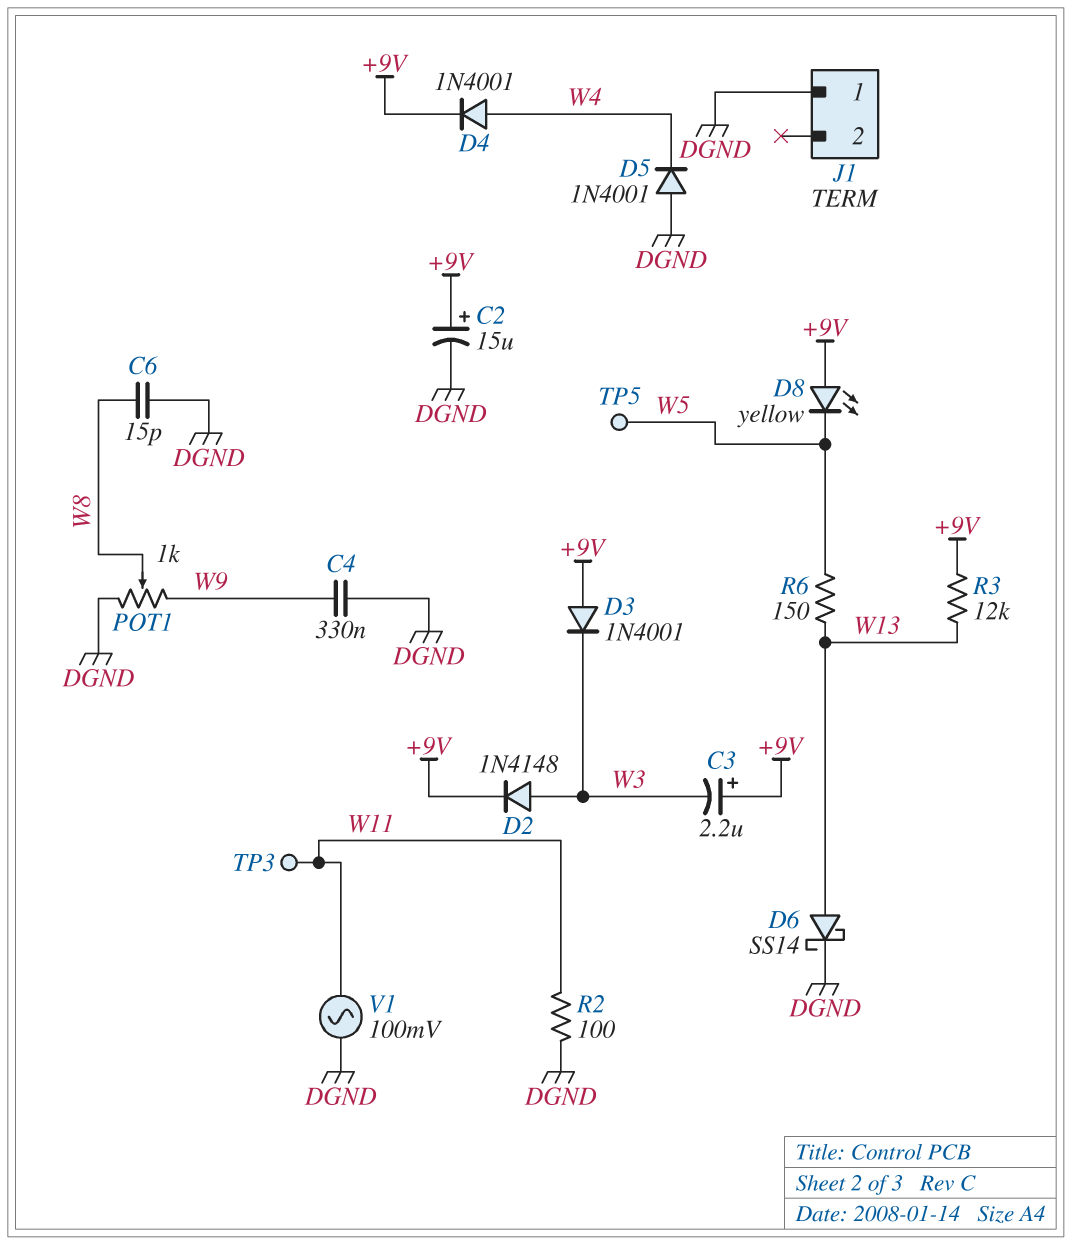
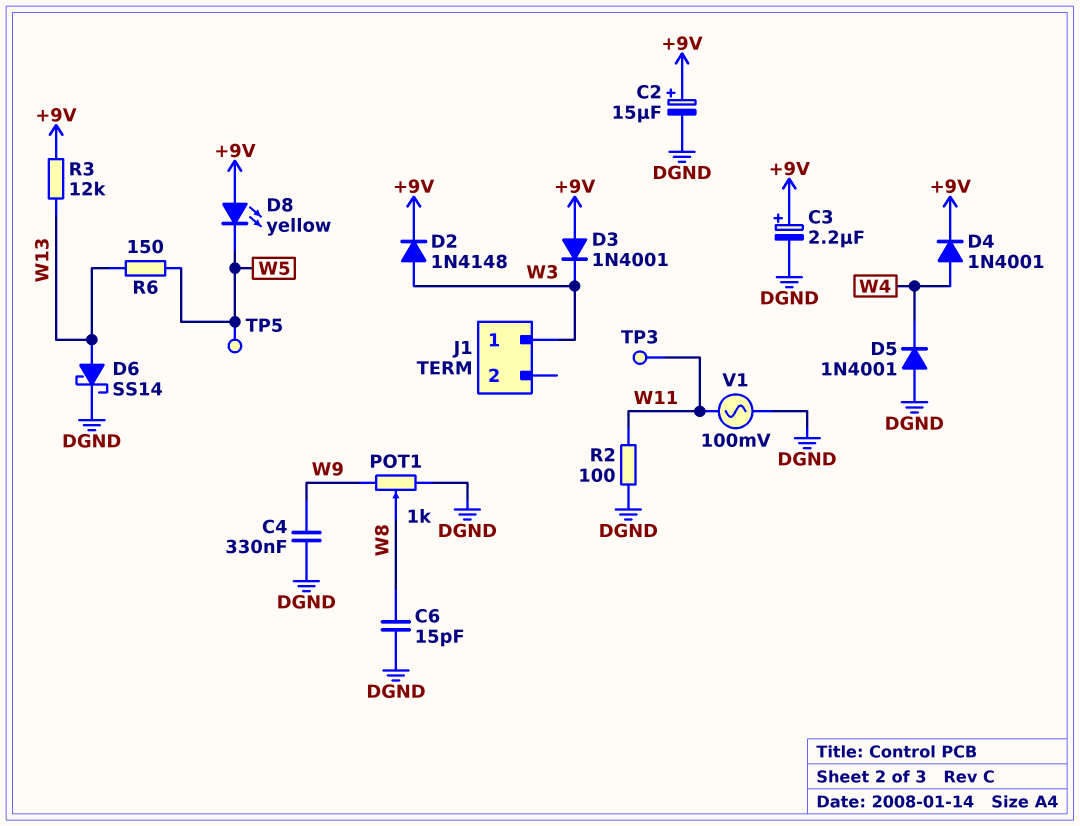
C3: 2.2uF (plus +9V, minus W3) -> 2.2uF (plus +9V, minus DGND)
J1 pin 1: DGND -> W3

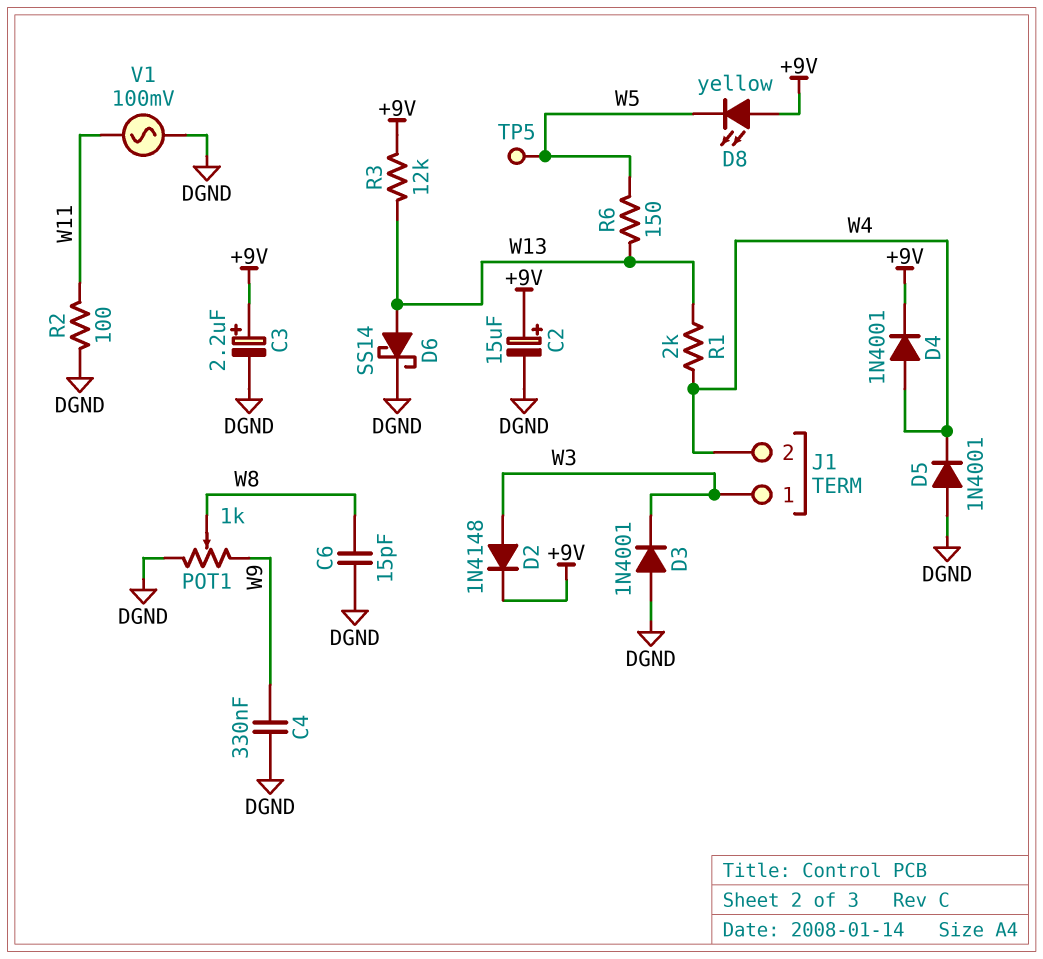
D3: diode 1N4001 (A +9V, K W3) -> diode 1N4001 (A DGND, K W3)
J1 pin 2: none -> W4
R1: none -> 2k (W4, W13)
TP3: test point (W11) -> none

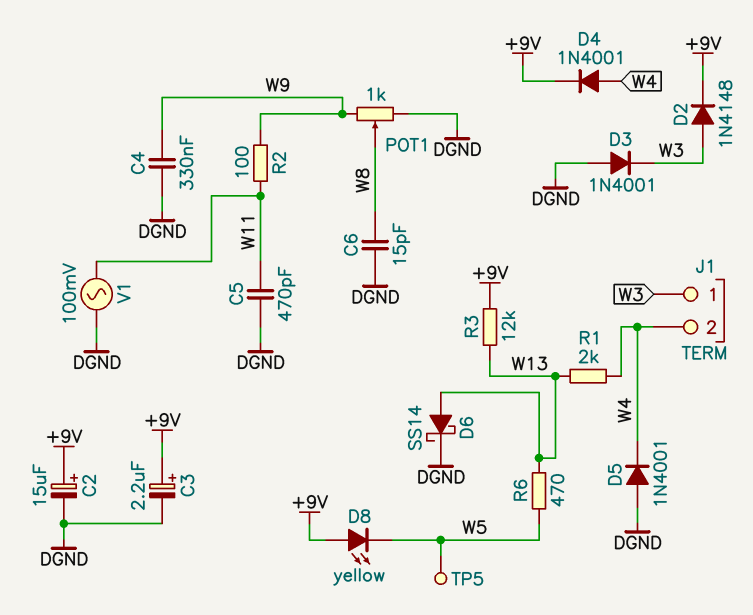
C5: none -> 470pF (DGND, W11)
R2: 100 (DGND, W11) -> 100 (W9, W11)
R6: 150 (W5, W13) -> 470 (W5, W13)

